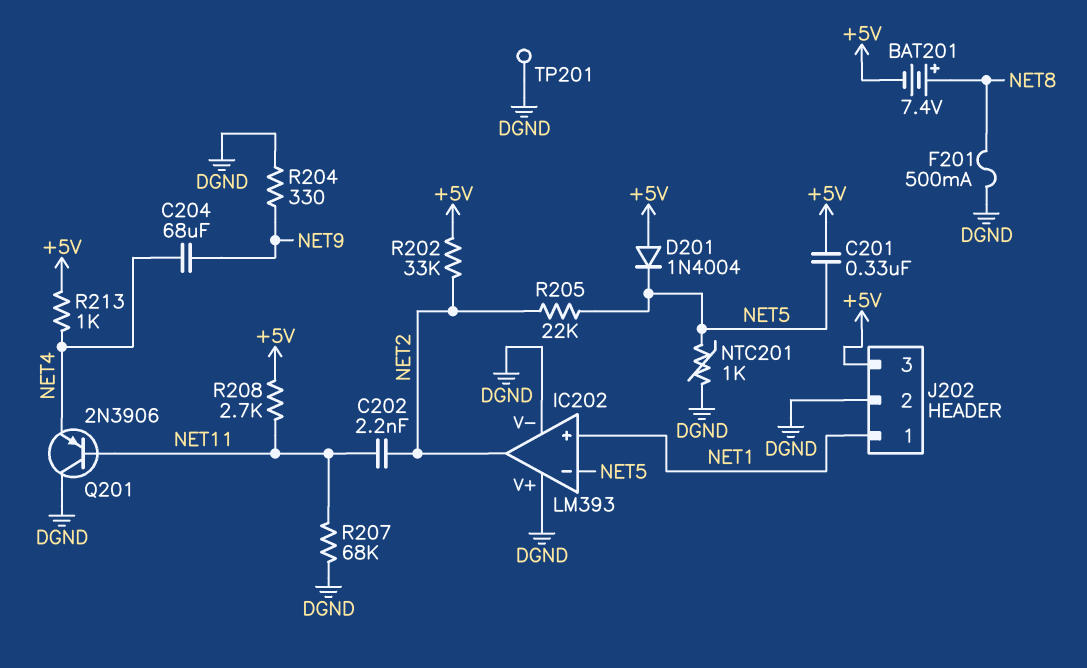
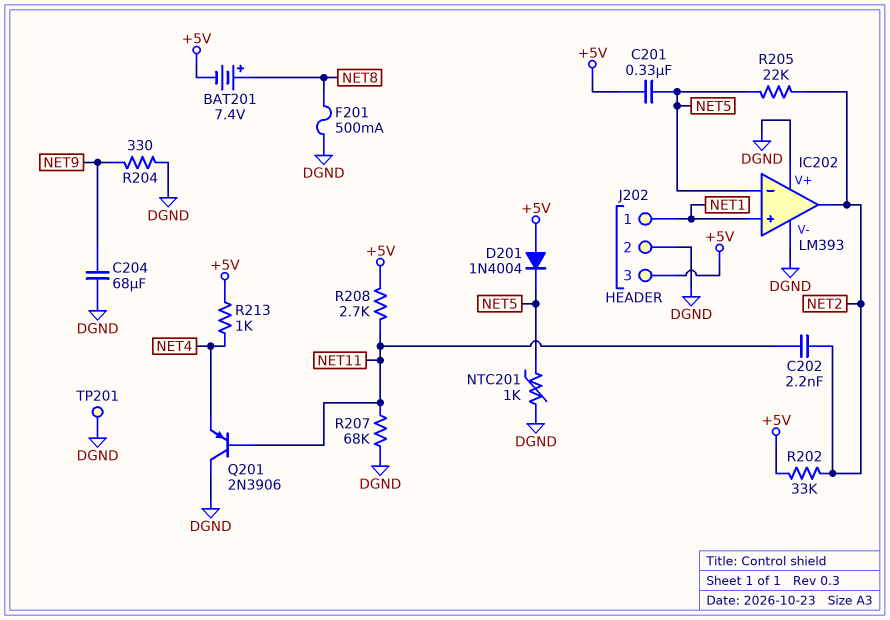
C204: 68uF (NET4, NET9) -> 68uF (DGND, NET9)

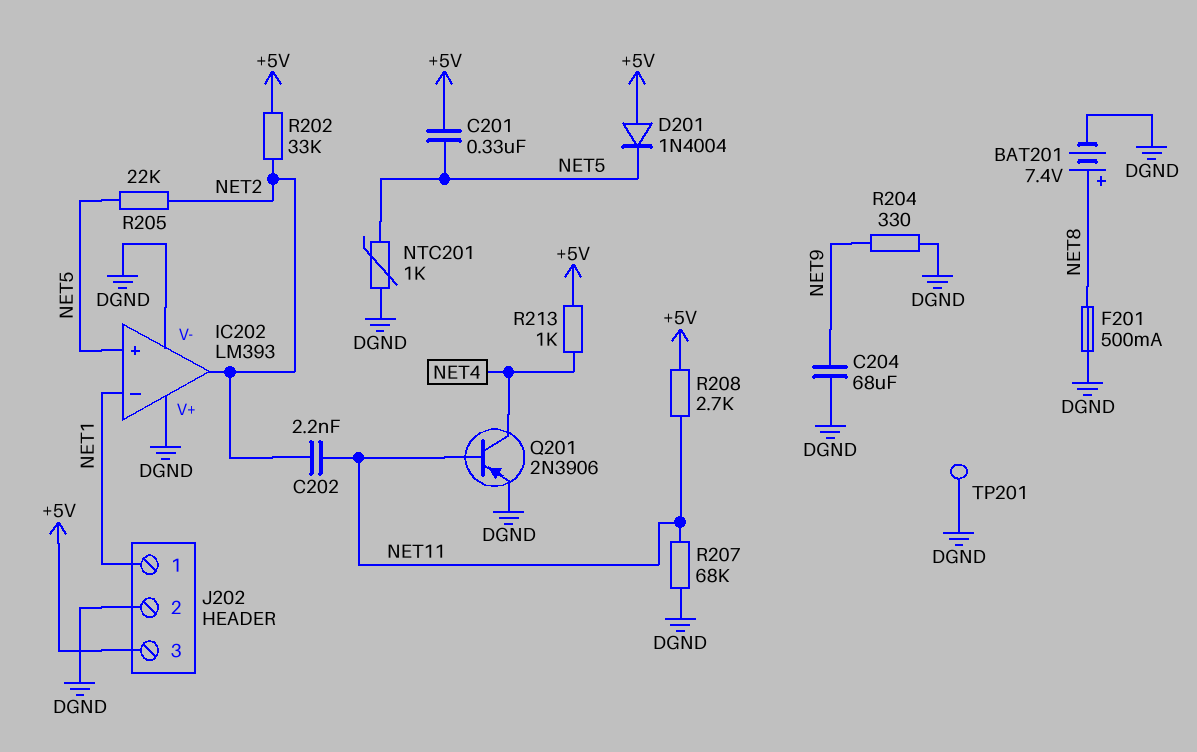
BAT201: 7.4V (plus NET8, minus +5V) -> 7.4V (plus NET8, minus DGND)
IC202 pin in+: NET1 -> NET5
IC202 pin in-: NET5 -> NET1
Q201: PNP 2N3906 (B NET11, C DGND, E NET4) -> PNP 2N3906 (B NET11, C NET4, E DGND)

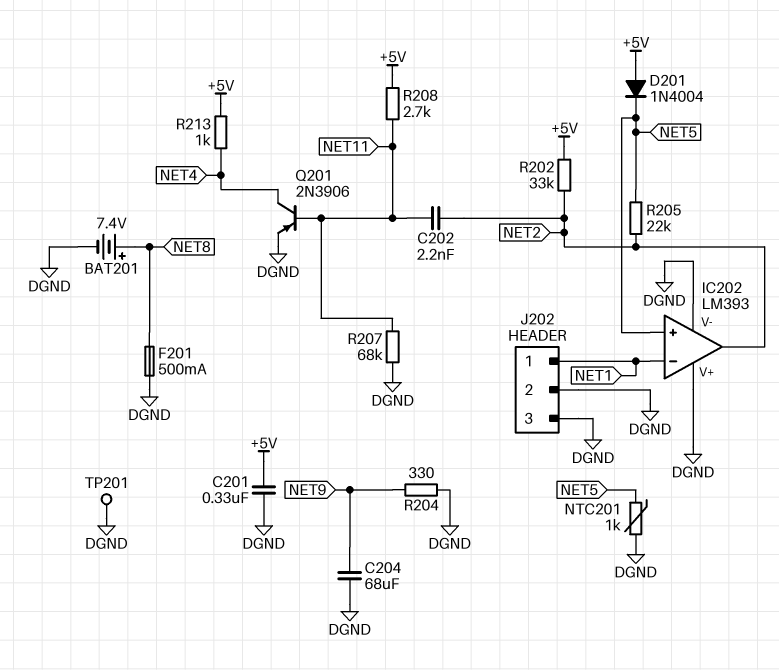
C201: 330nF (+5V, NET5) -> 330nF (+5V, DGND)
J202 pin 3: +5V -> DGND

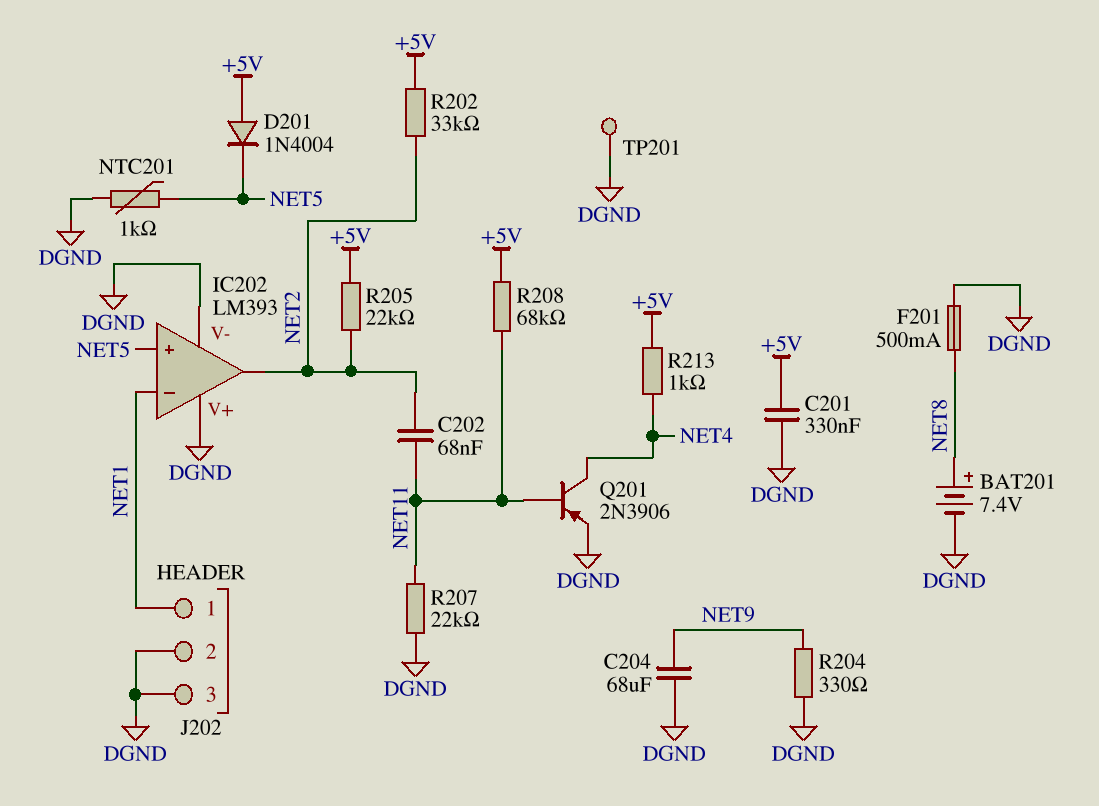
C202: 2.2nF (NET2, NET11) -> 68nF (NET2, NET11)
R205: 22k (NET2, NET5) -> 22k (+5V, NET2)
R207: 68k (DGND, NET11) -> 22k (DGND, NET11)
R208: 2.7k (+5V, NET11) -> 68k (+5V, NET11)

